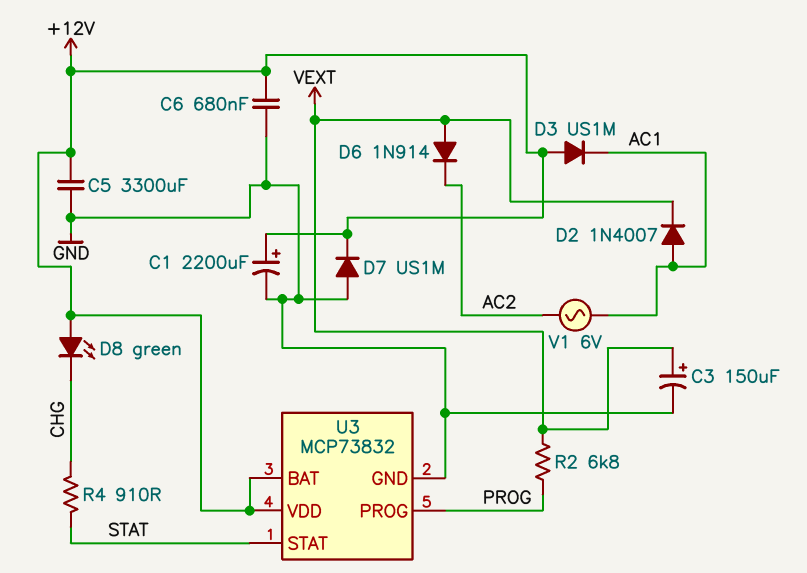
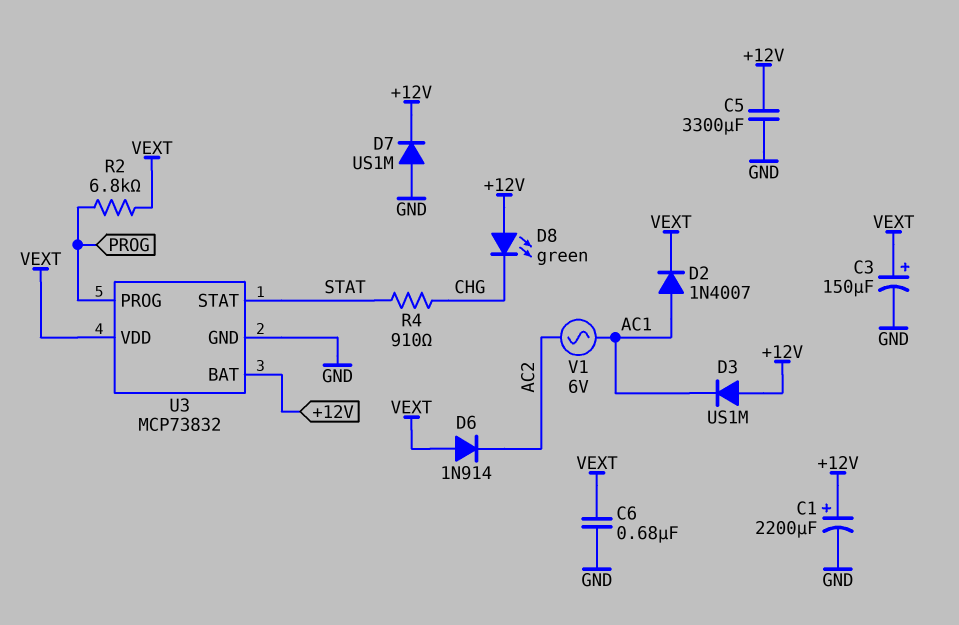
C6: 680nF (+12V, GND) -> 680nF (GND, VEXT)
U3 pin VDD: +12V -> VEXT

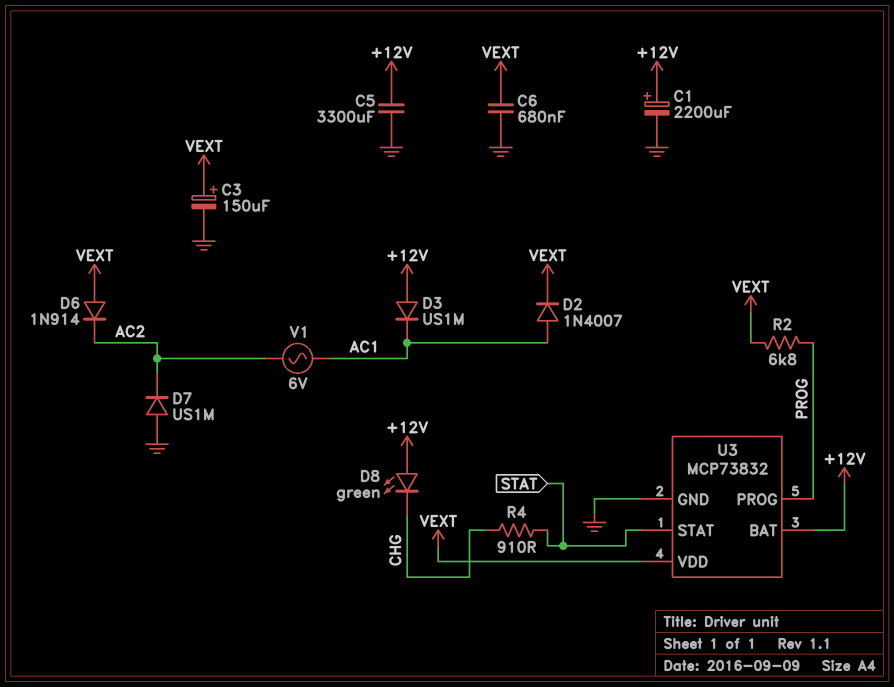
D7: diode US1M (A GND, K +12V) -> diode US1M (A GND, K AC2)

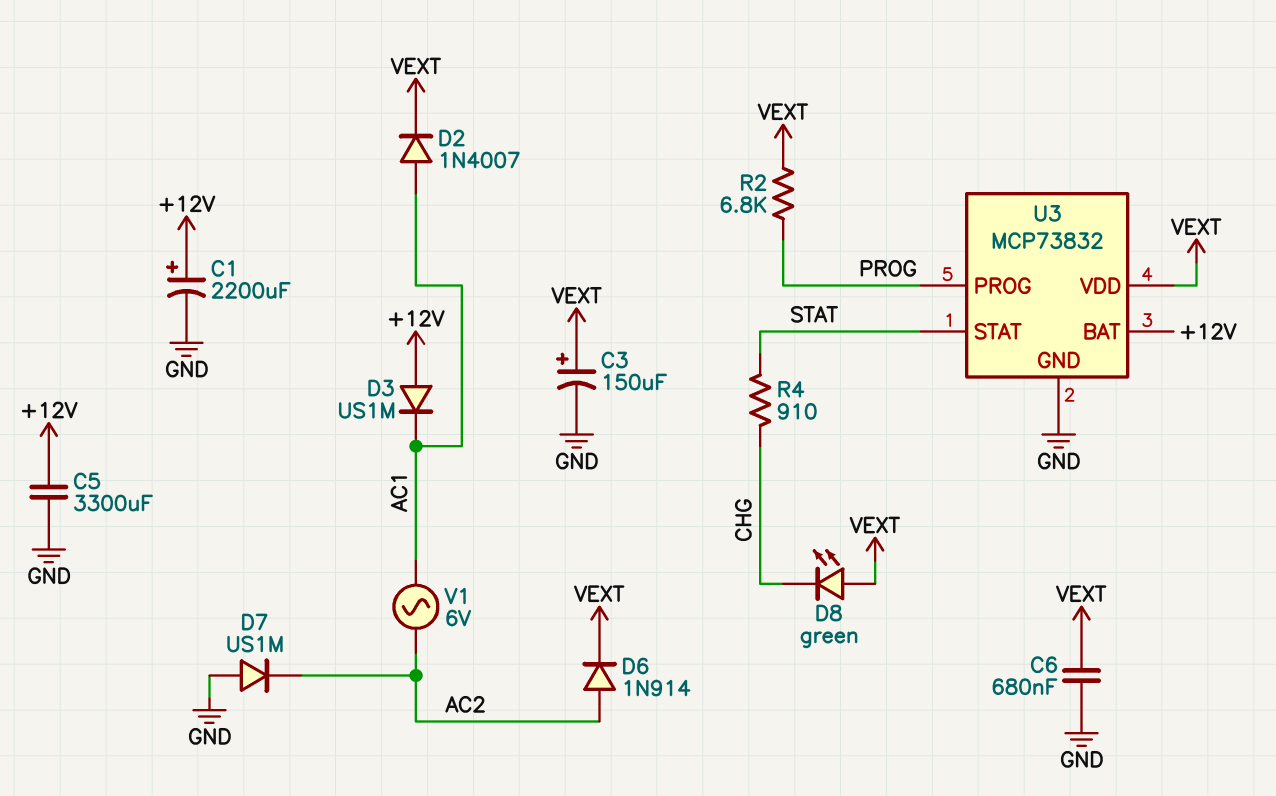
D6: diode 1N914 (A VEXT, K AC2) -> diode 1N914 (A AC2, K VEXT)
D8: LED green (A +12V, K CHG) -> LED green (A VEXT, K CHG)

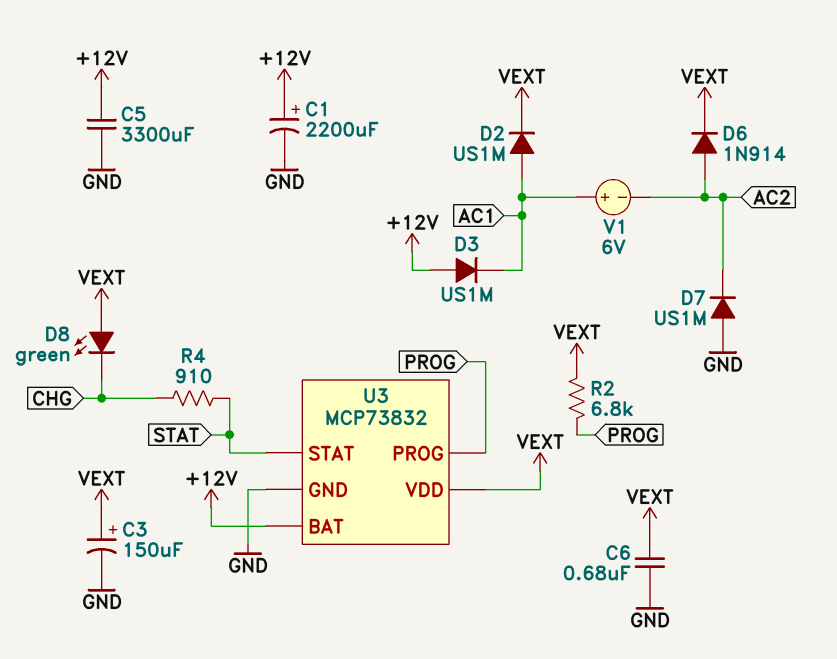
D2: diode 1N4007 (A AC1, K VEXT) -> diode US1M (A AC1, K VEXT)
V1: AC 6V (AC1, AC2) -> 6V (plus AC1, minus AC2)

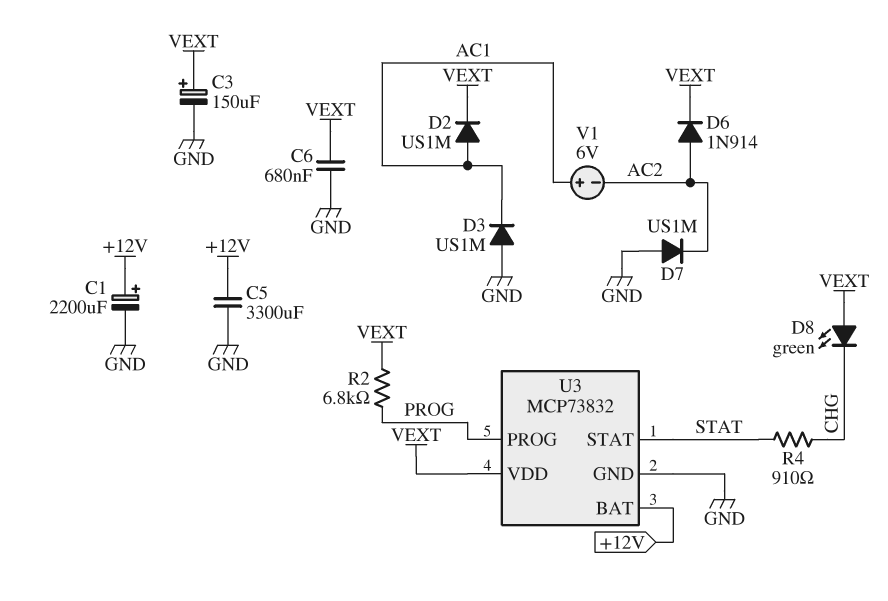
D3: diode US1M (A +12V, K AC1) -> diode US1M (A GND, K AC1)

